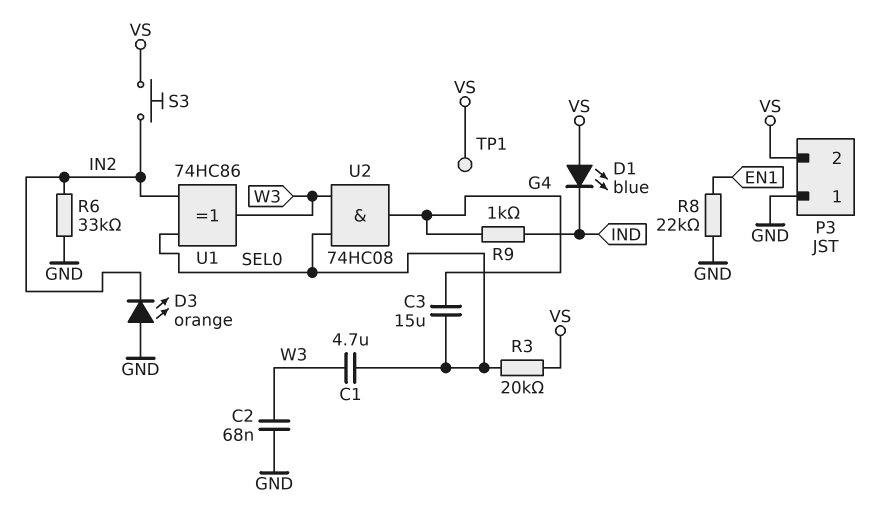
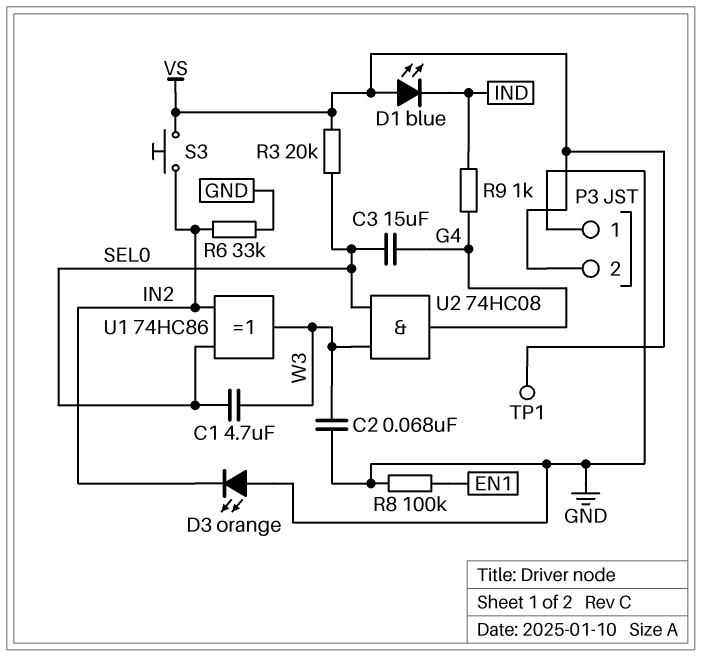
R8: 22k (EN1, GND) -> 100k (EN1, GND)

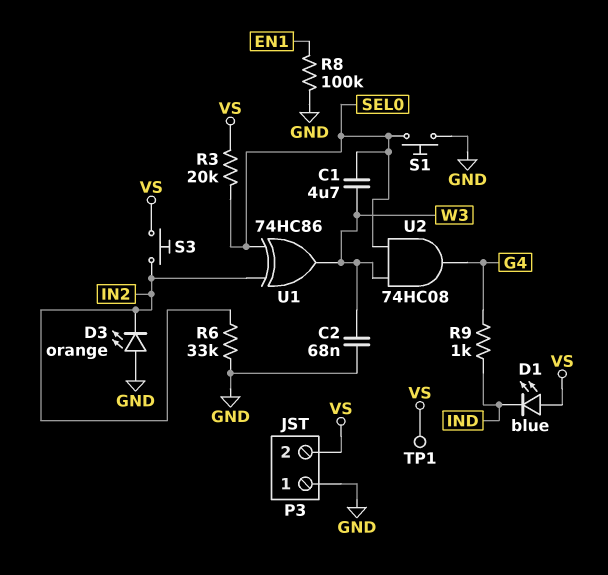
C3: 15uF (G4, SEL0) -> none
S1: none -> button (GND, SEL0)

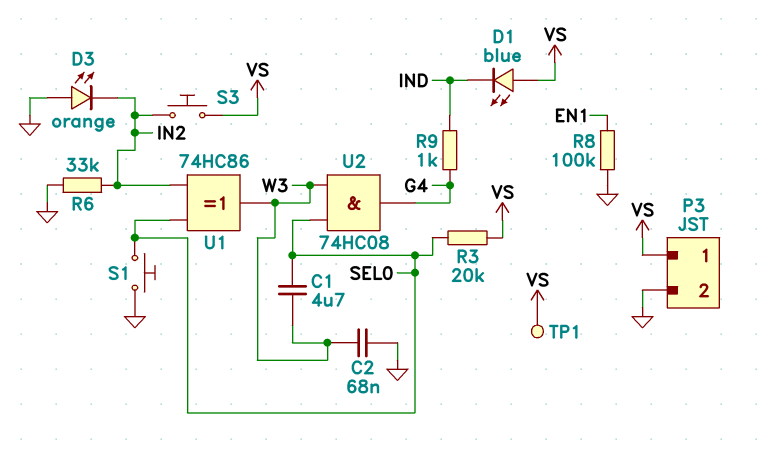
P3 pin 1: GND -> VS
P3 pin 2: VS -> GND

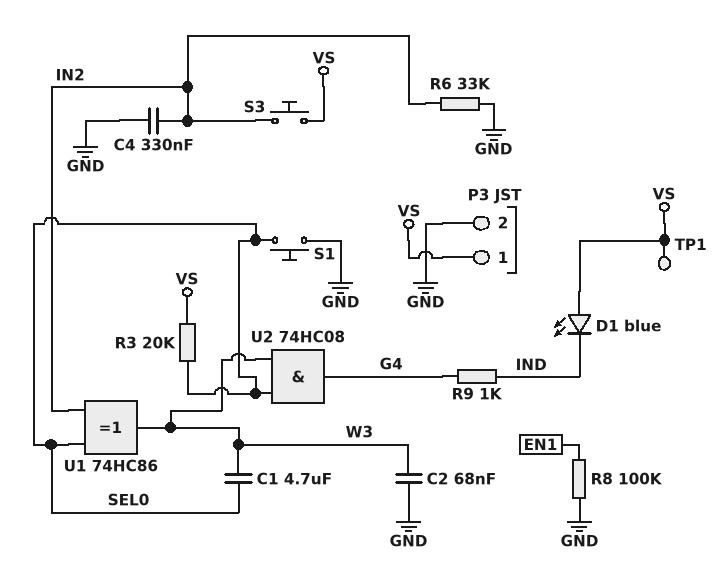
C4: none -> 330nF (GND, IN2)
D3: LED orange (A GND, K IN2) -> none

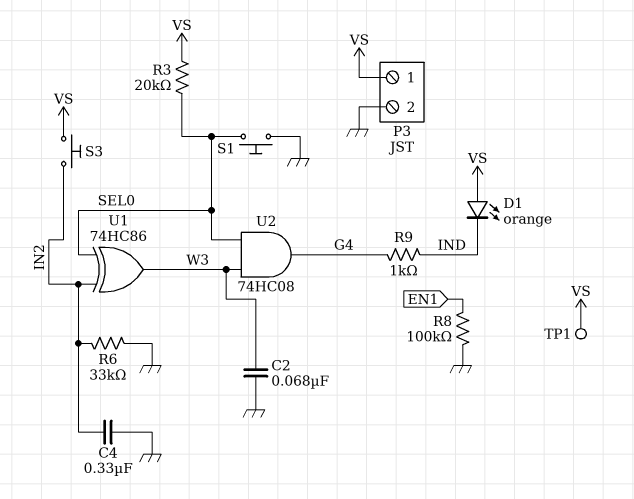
C1: 4.7uF (SEL0, W3) -> none
D1: LED blue (A VS, K IND) -> LED orange (A VS, K IND)

